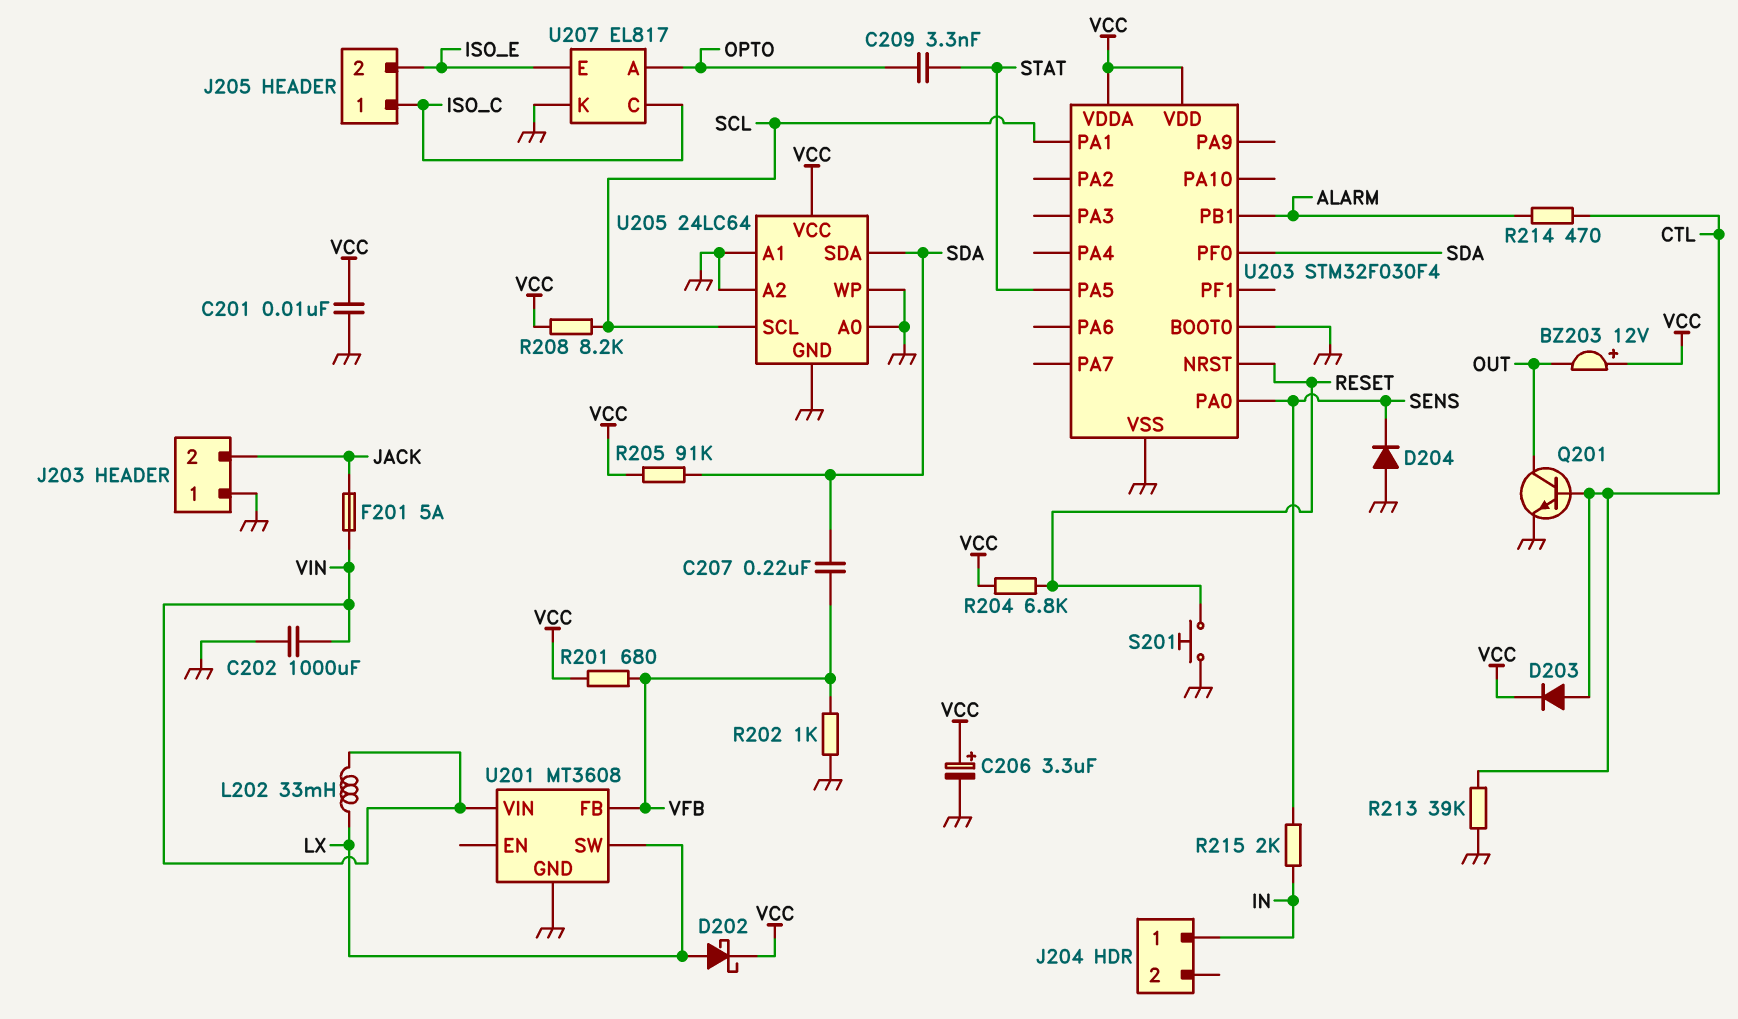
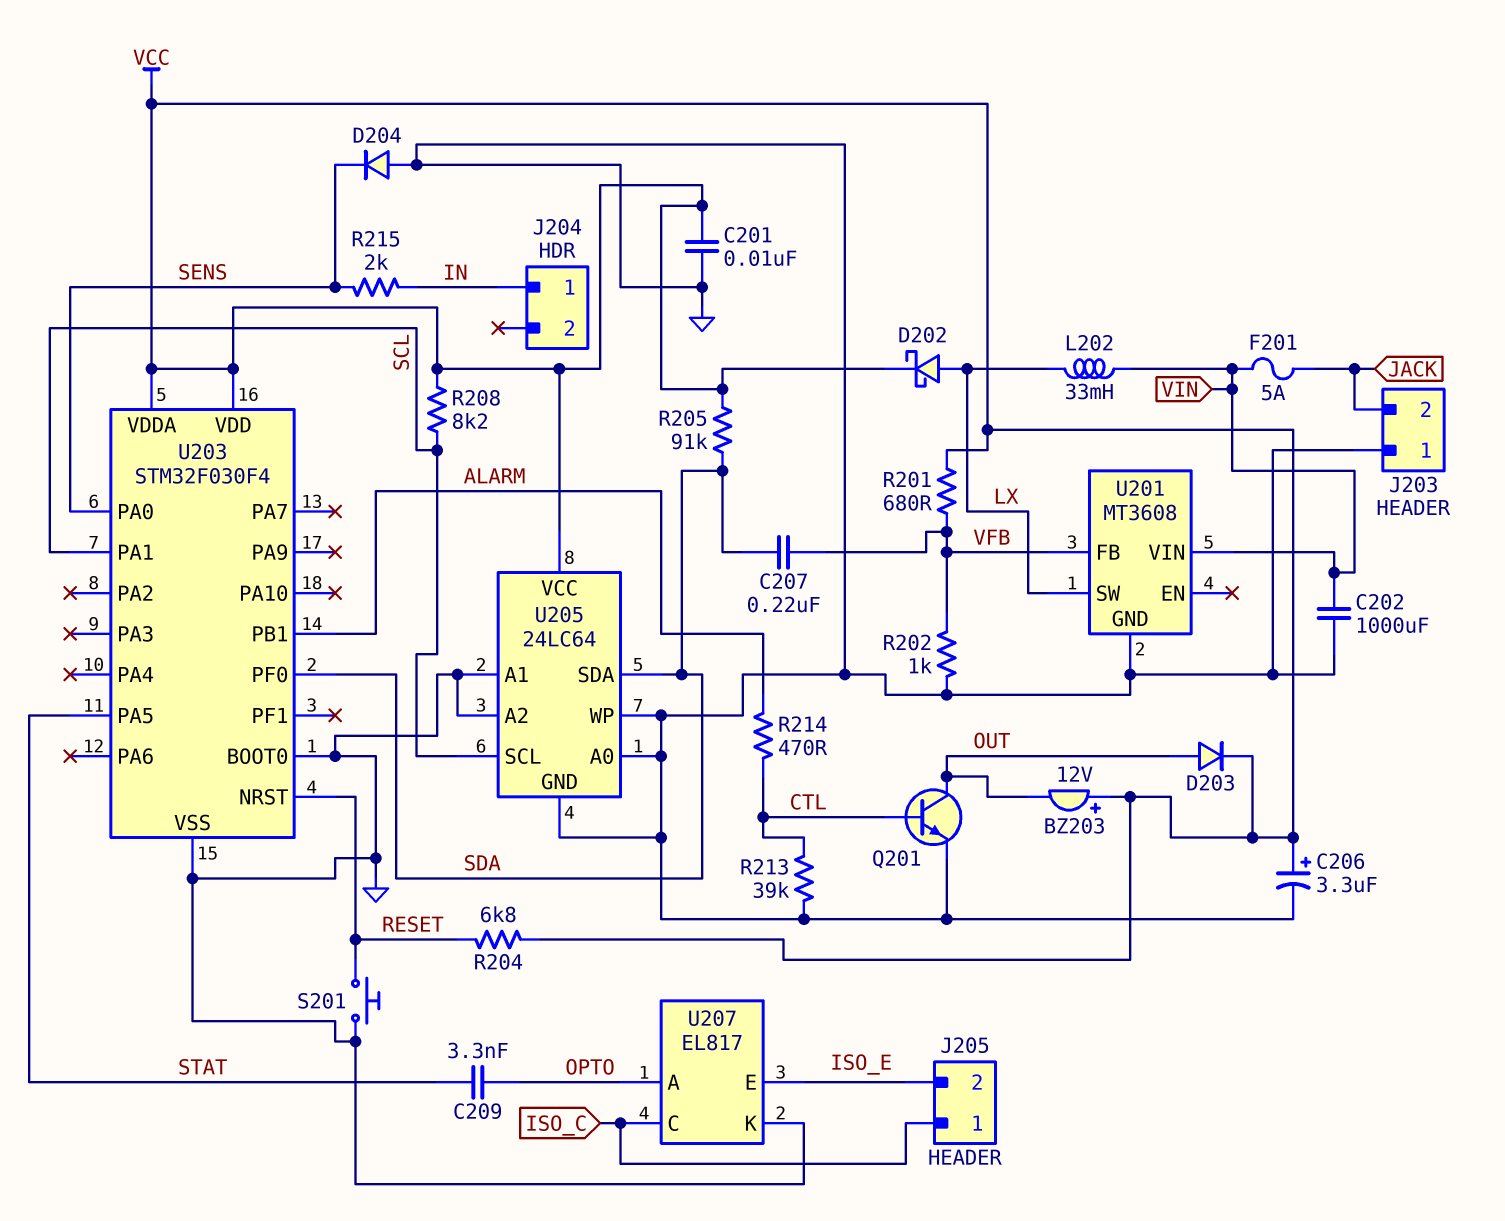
D203: diode (A CTL, K VCC) -> diode (A OUT, K VCC)

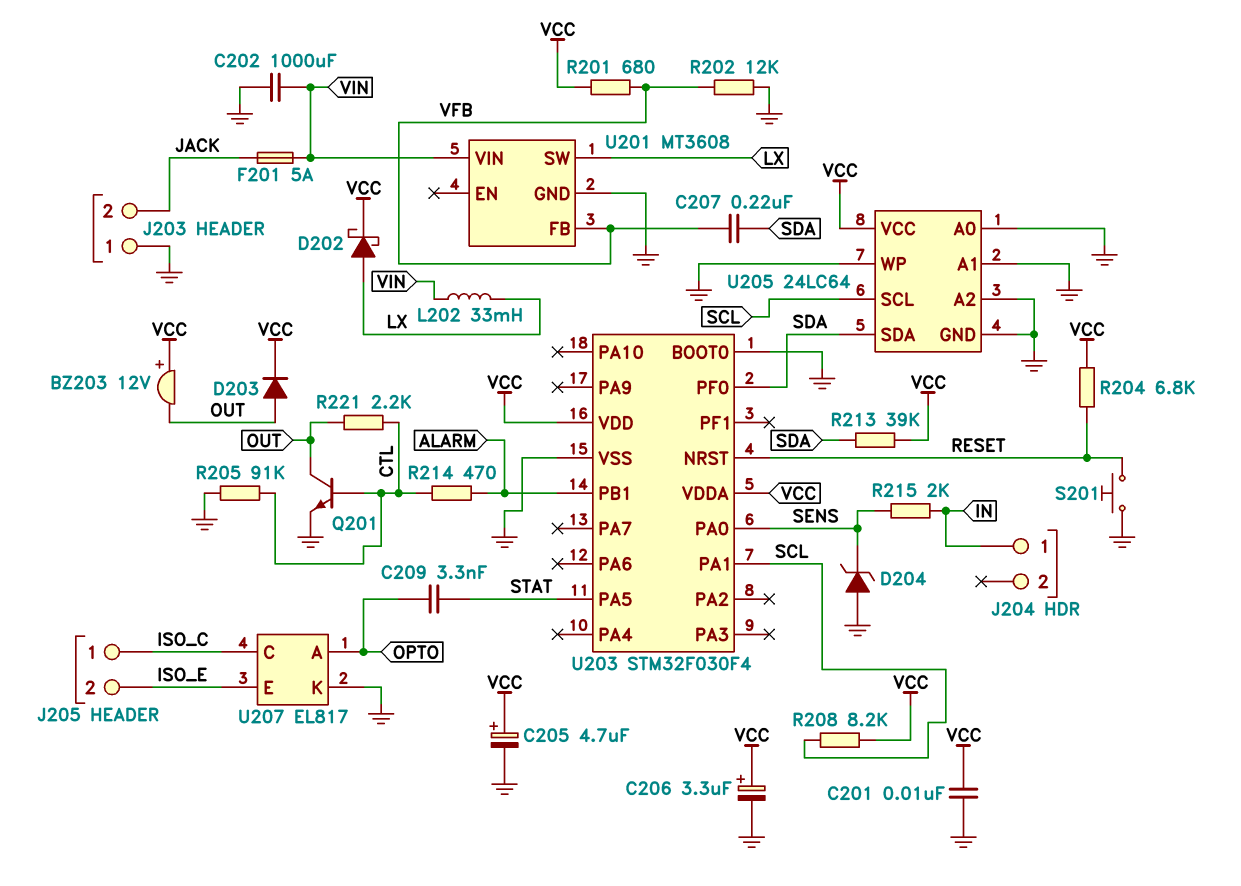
C205: none -> 4.7uF (plus VCC, minus GND)
D204: diode (A GND, K SENS) -> zener (A GND, K SENS)
R202: 1k (GND, VFB) -> 12k (GND, VFB)
R205: 91k (SDA, VCC) -> 91k (CTL, GND)
R213: 39k (CTL, GND) -> 39k (SDA, VCC)
R221: none -> 2.2k (CTL, OUT)

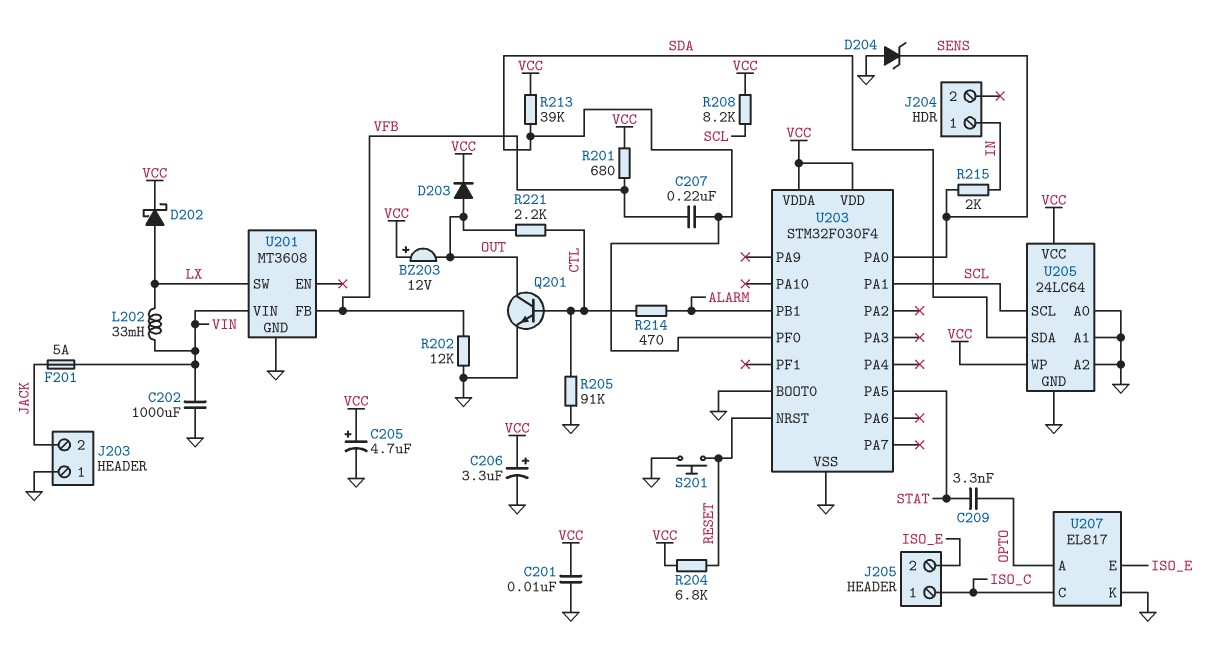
U205 pin WP: GND -> VCC

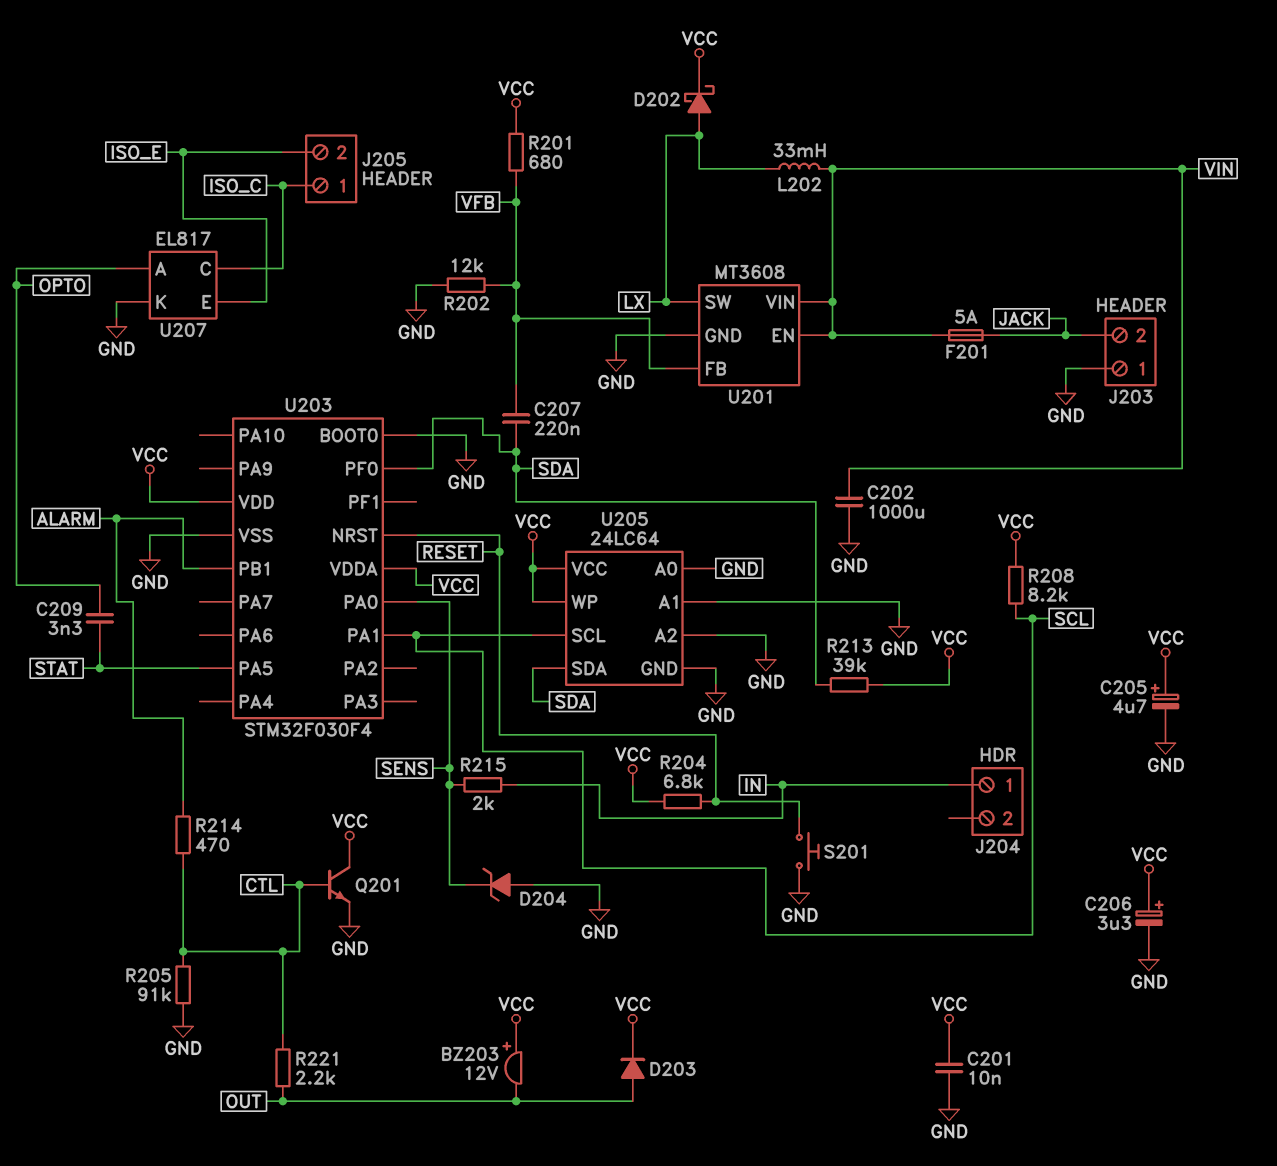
Q201: NPN (B CTL, C OUT, E GND) -> NPN (B CTL, C VCC, E GND)
U201 pin EN: none -> VIN

